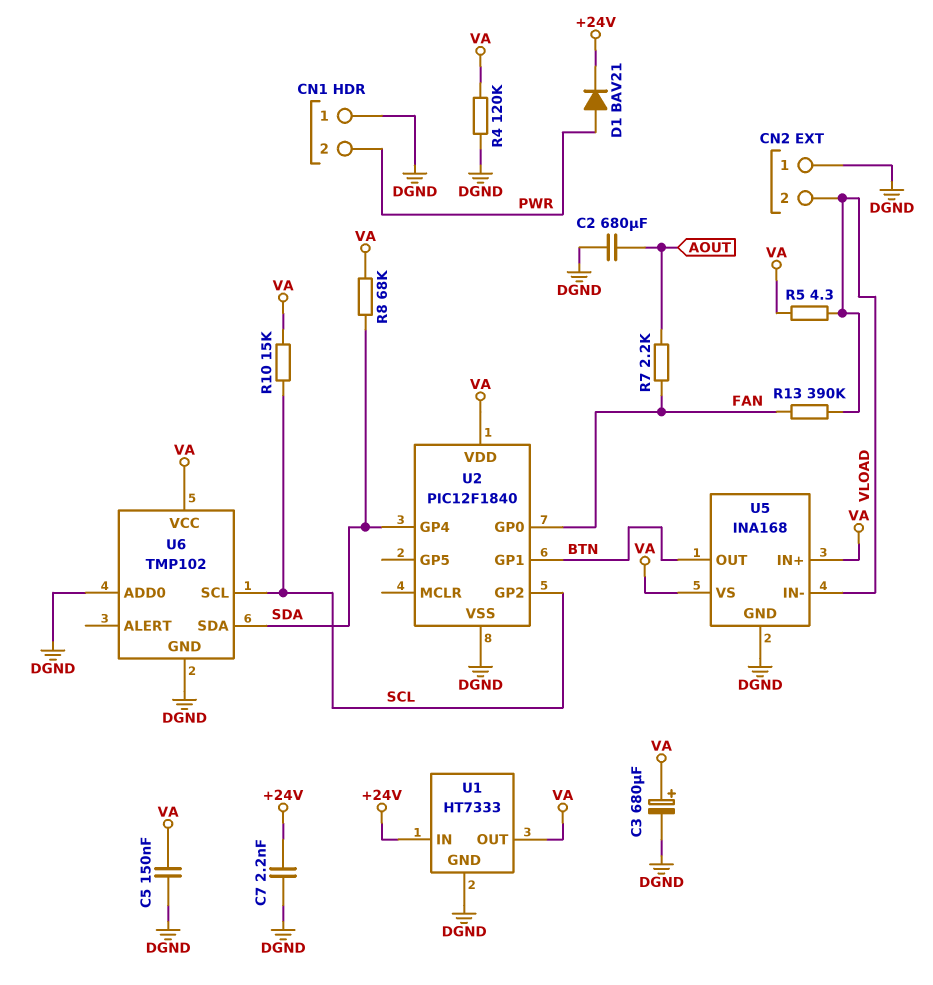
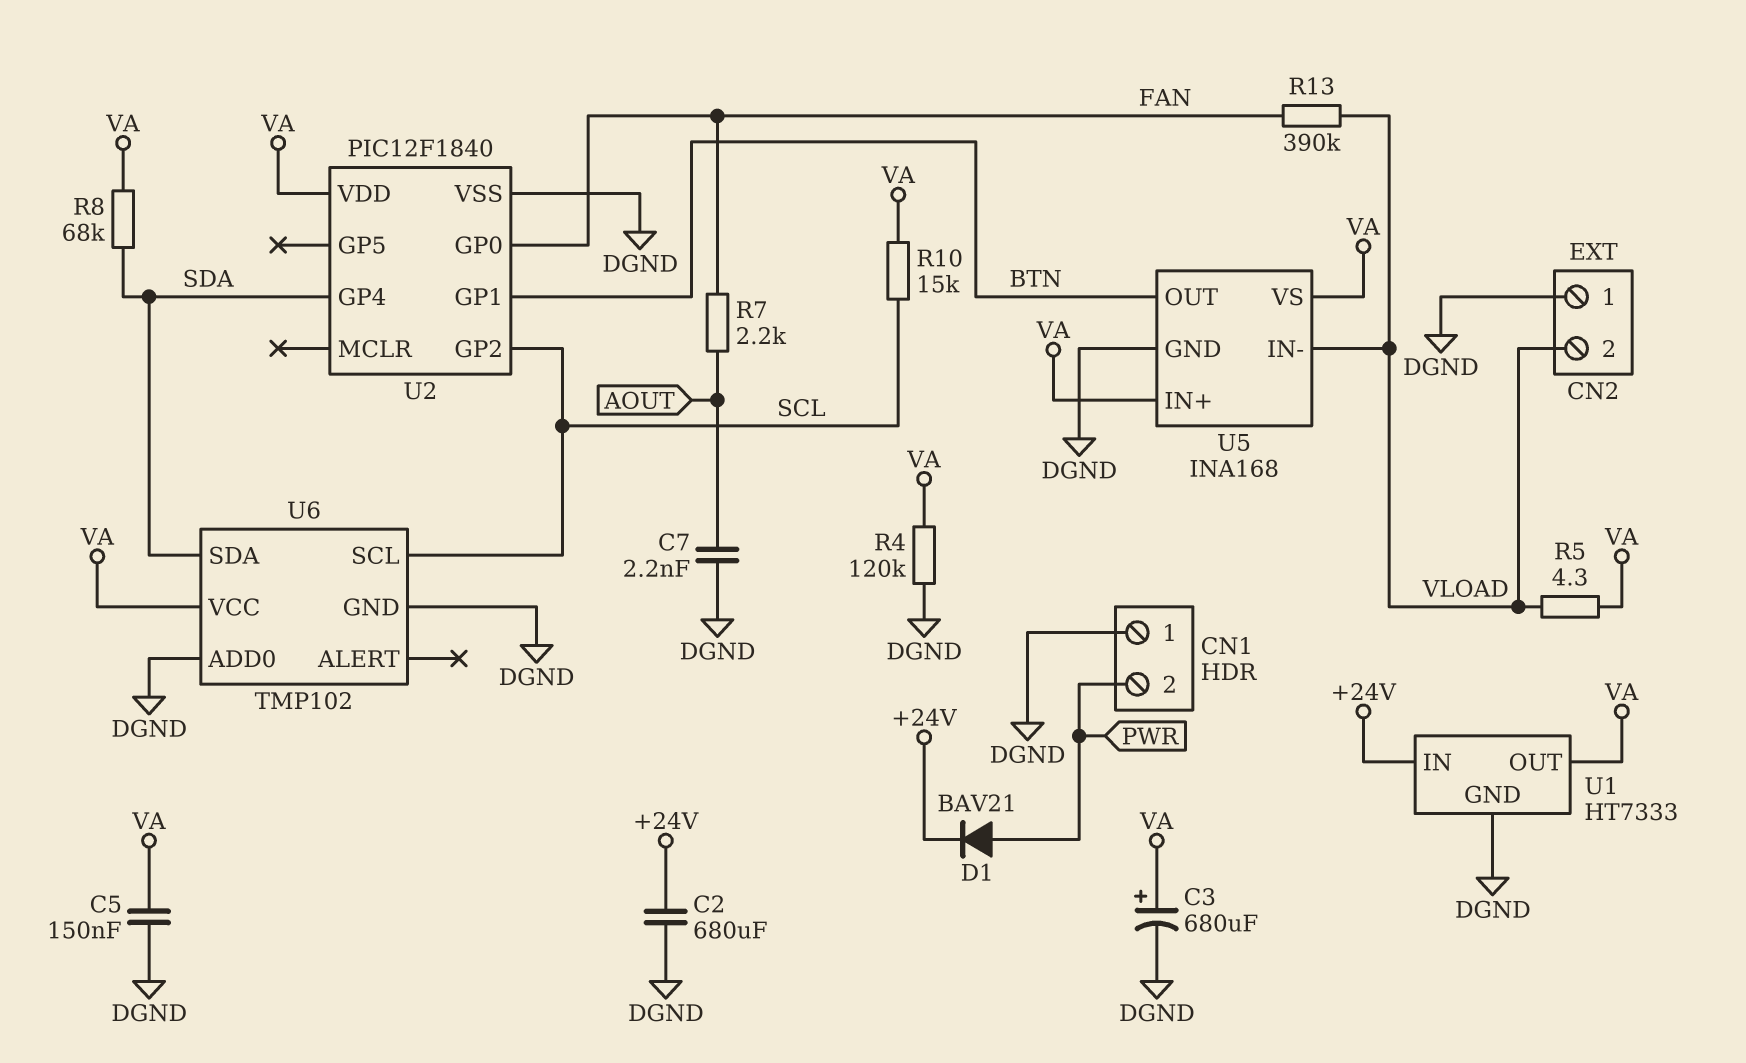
C2: 680uF (AOUT, DGND) -> 680uF (+24V, DGND)
C7: 2.2nF (+24V, DGND) -> 2.2nF (AOUT, DGND)

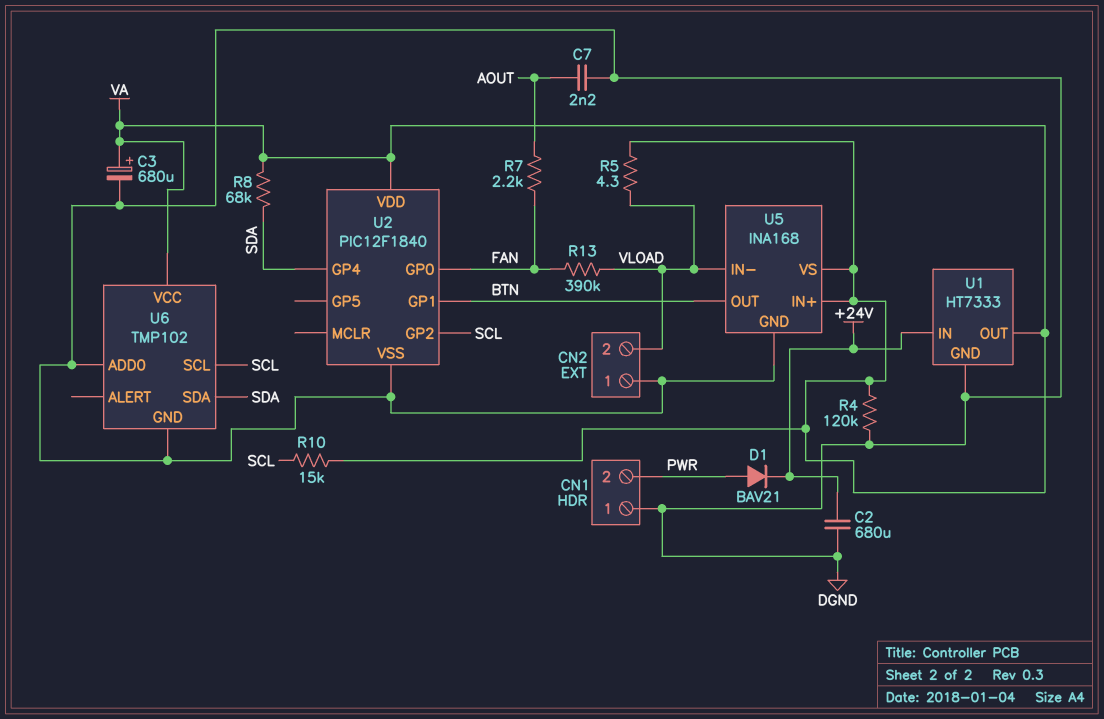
C5: 150nF (DGND, VA) -> none

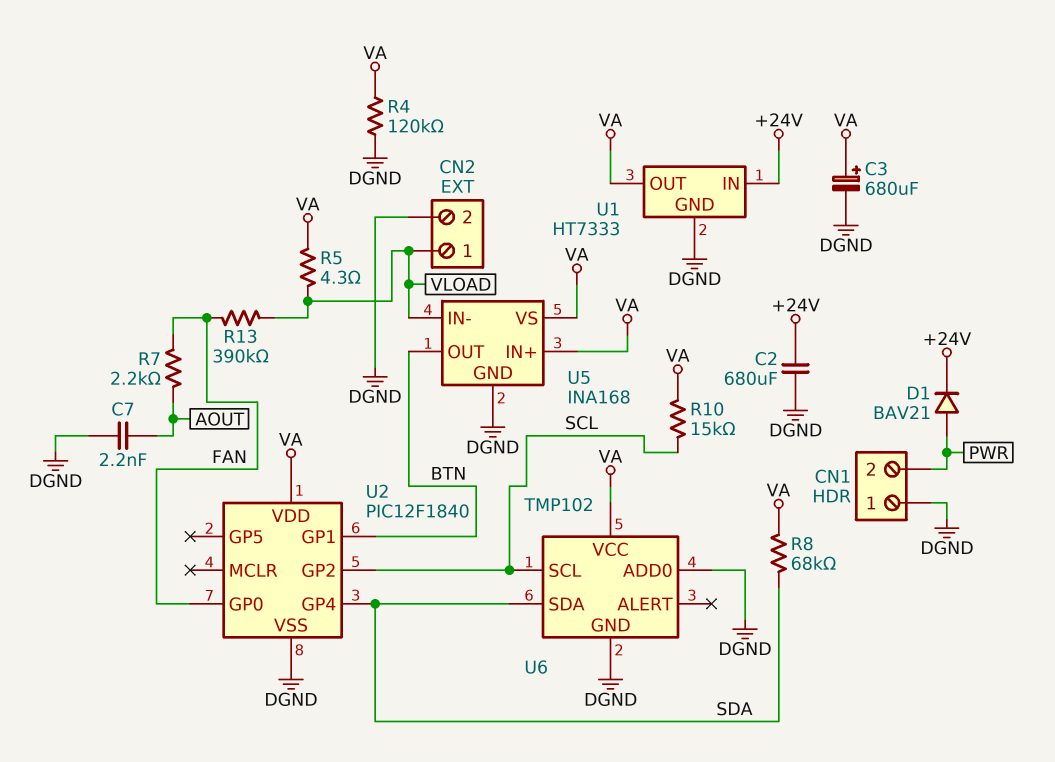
CN2 pin 1: DGND -> VLOAD
CN2 pin 2: VLOAD -> DGND

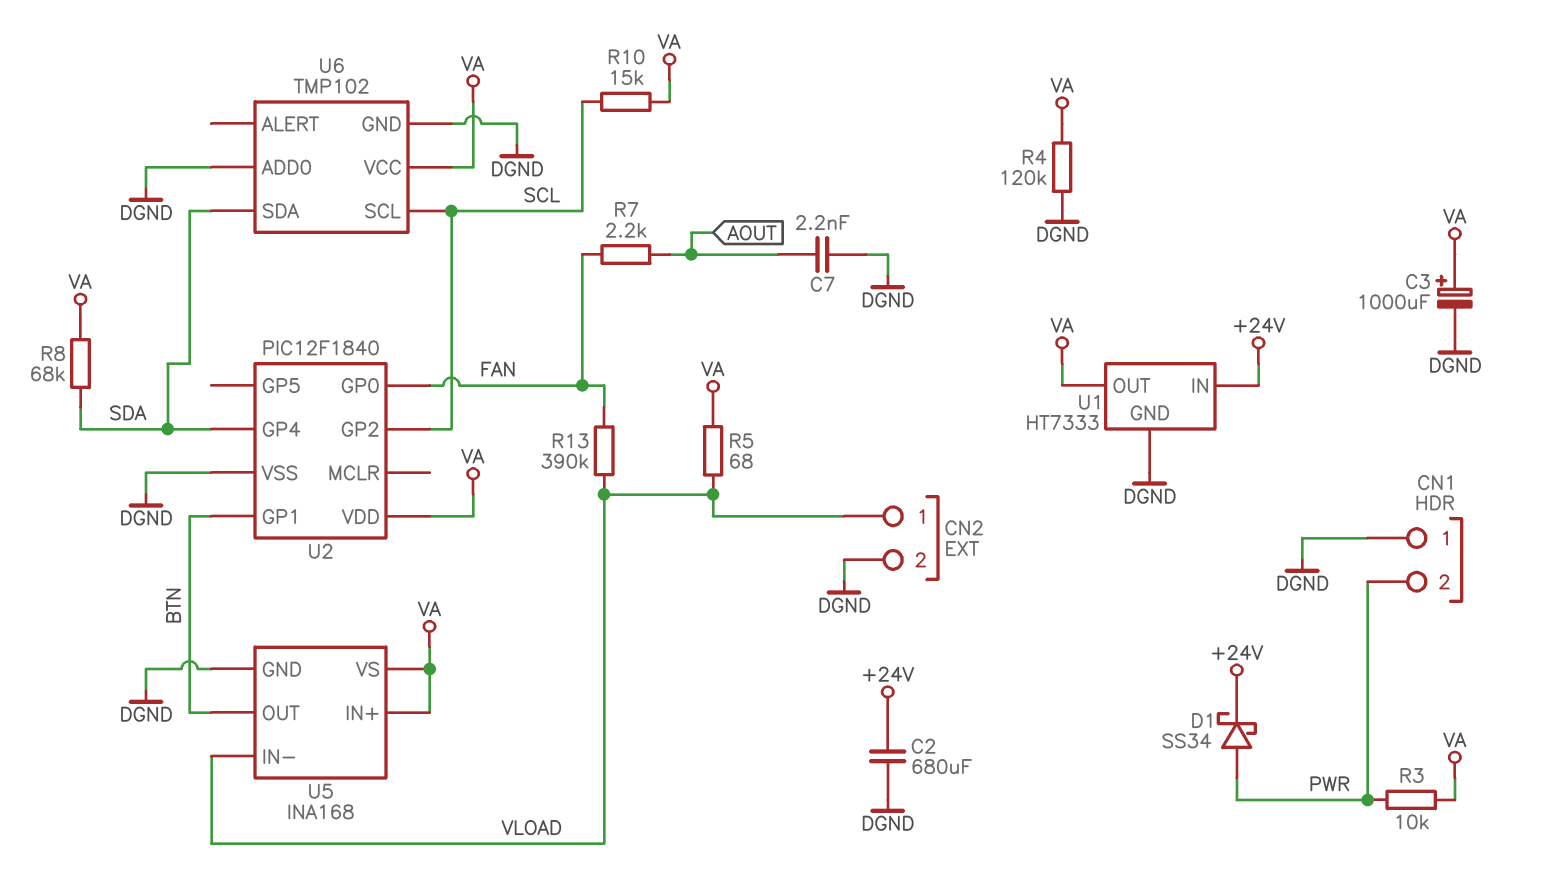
C3: 680uF (plus VA, minus DGND) -> 1000uF (plus VA, minus DGND)
D1: diode BAV21 (A PWR, K +24V) -> schottky SS34 (A PWR, K +24V)
R3: none -> 10k (PWR, VA)
R5: 4.3 (VA, VLOAD) -> 68 (VA, VLOAD)

